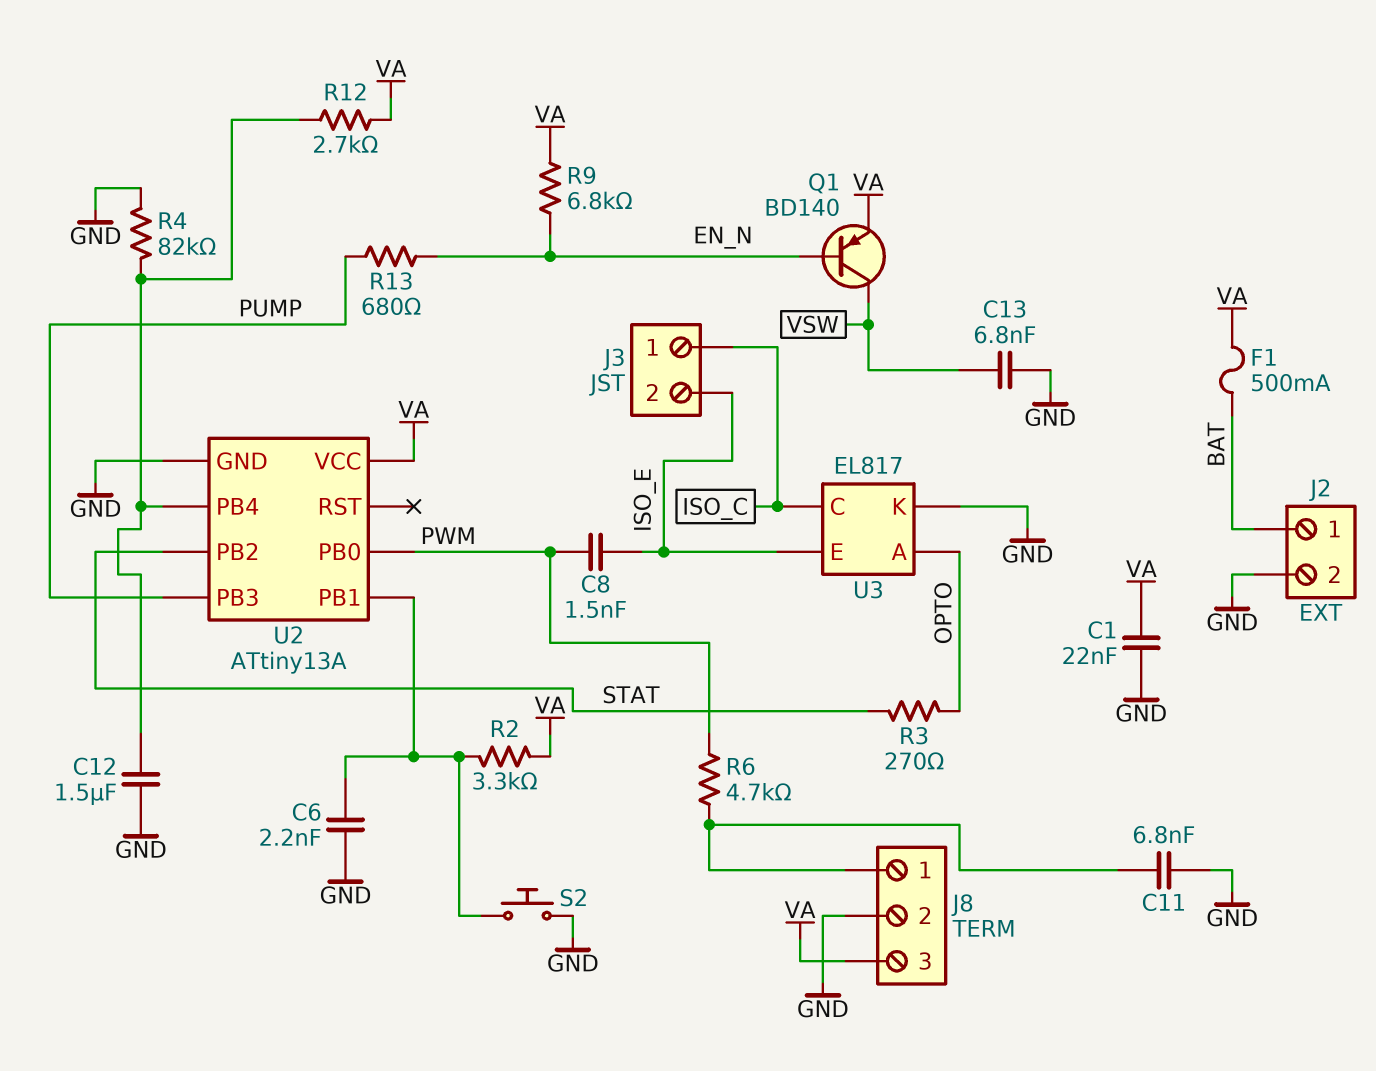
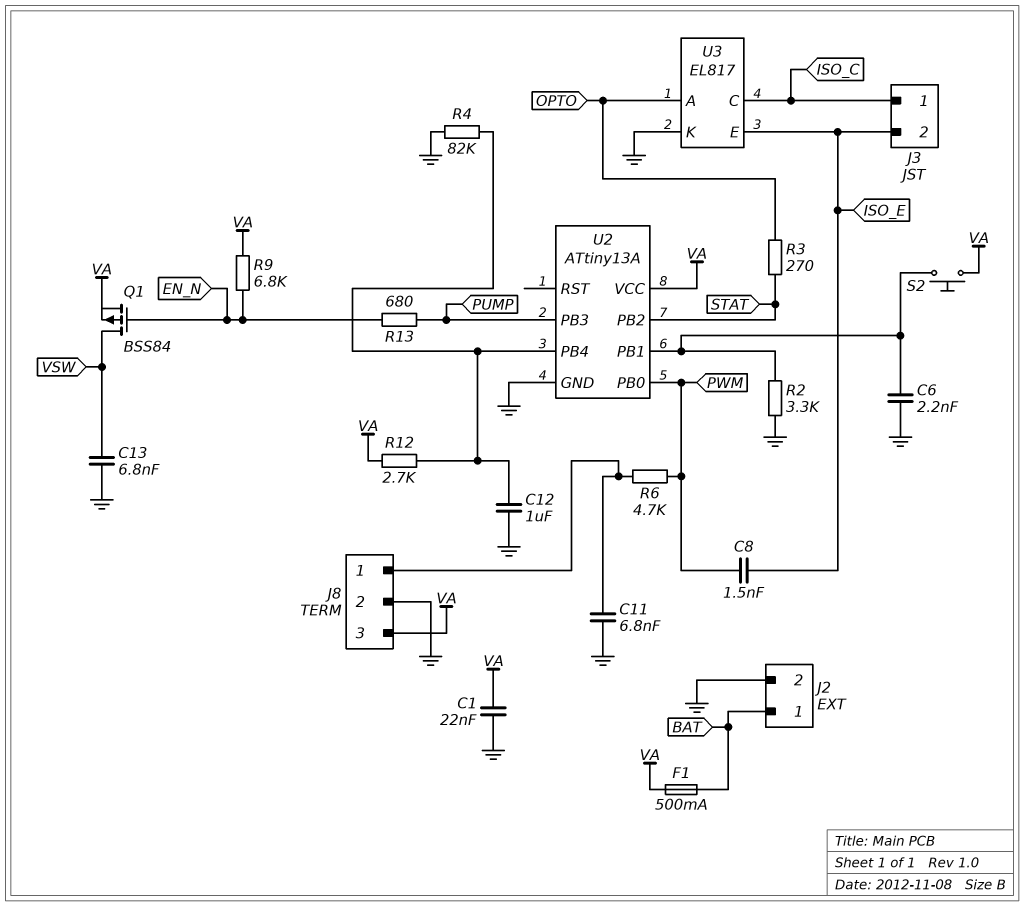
C12: 1.5uF (GND, U2/PB4) -> 1uF (GND, U2/PB4)
Q1: PNP BD140 (B EN_N, C VSW, E VA) -> PMOS BSS84 (G EN_N, D VSW, S VA)
R2: 3.3k (U2/PB1, VA) -> 3.3k (GND, U2/PB1)
S2: button (GND, U2/PB1) -> button (U2/PB1, VA)

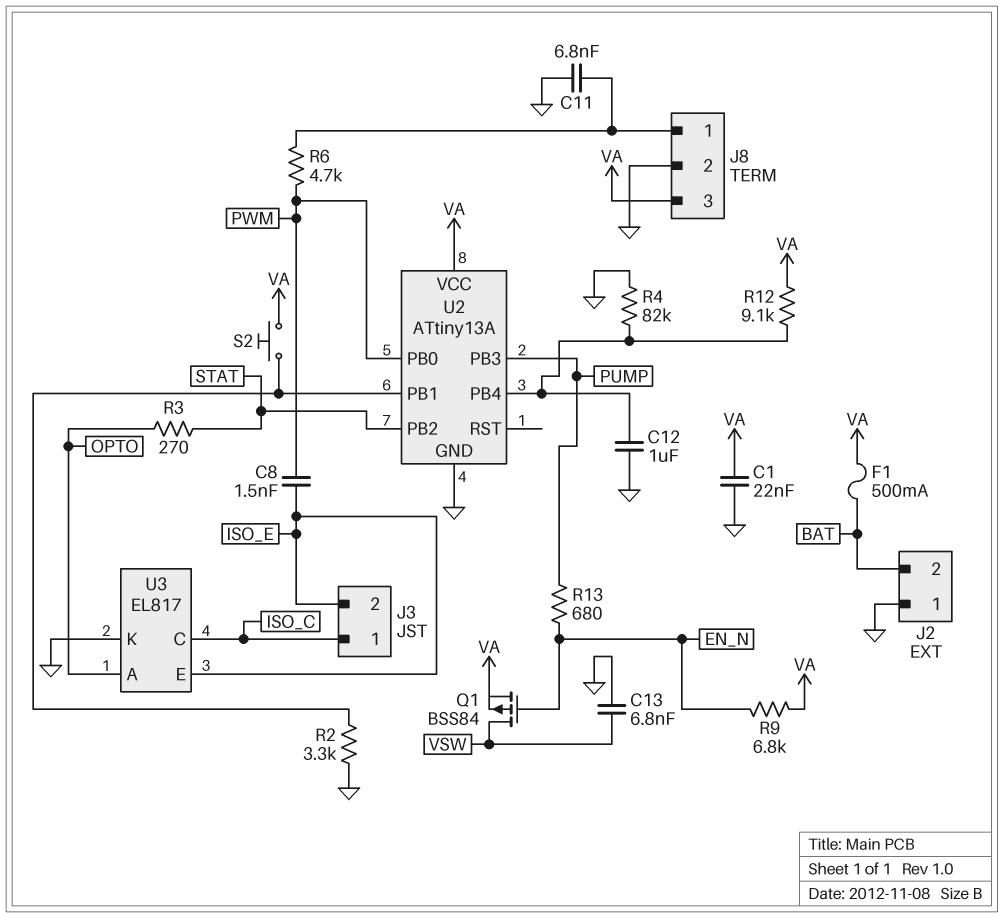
C6: 2.2nF (GND, U2/PB1) -> none
J2 pin 1: BAT -> GND
J2 pin 2: GND -> BAT
R12: 2.7k (U2/PB4, VA) -> 9.1k (U2/PB4, VA)

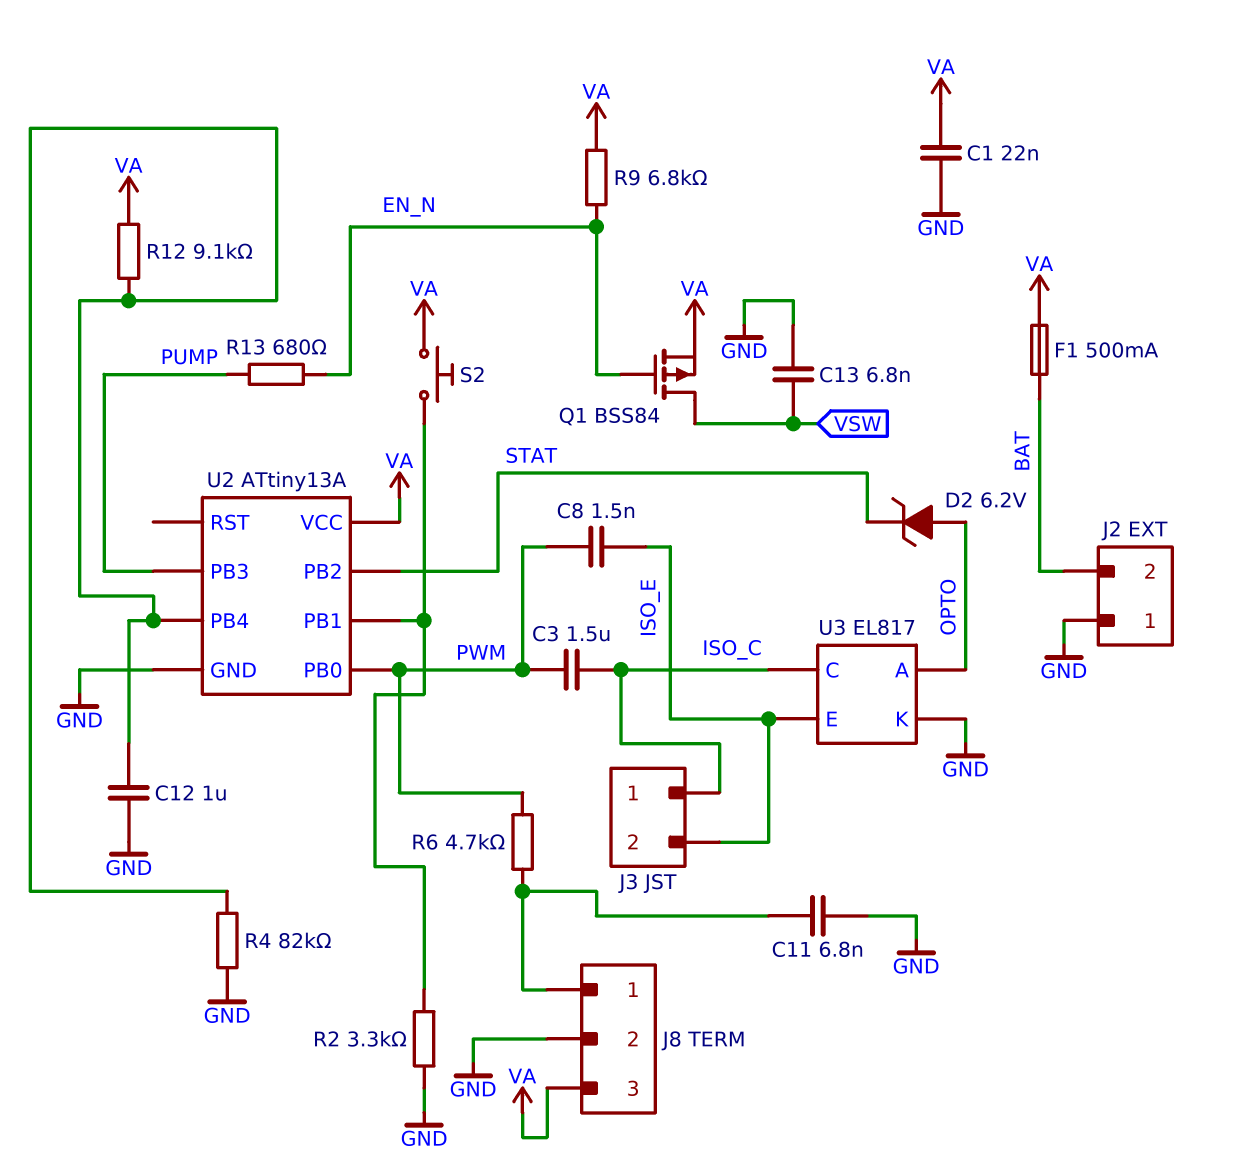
C3: none -> 1.5uF (ISO_C, PWM)
D2: none -> zener 6.2V (A OPTO, K STAT)
R3: 270 (OPTO, STAT) -> none

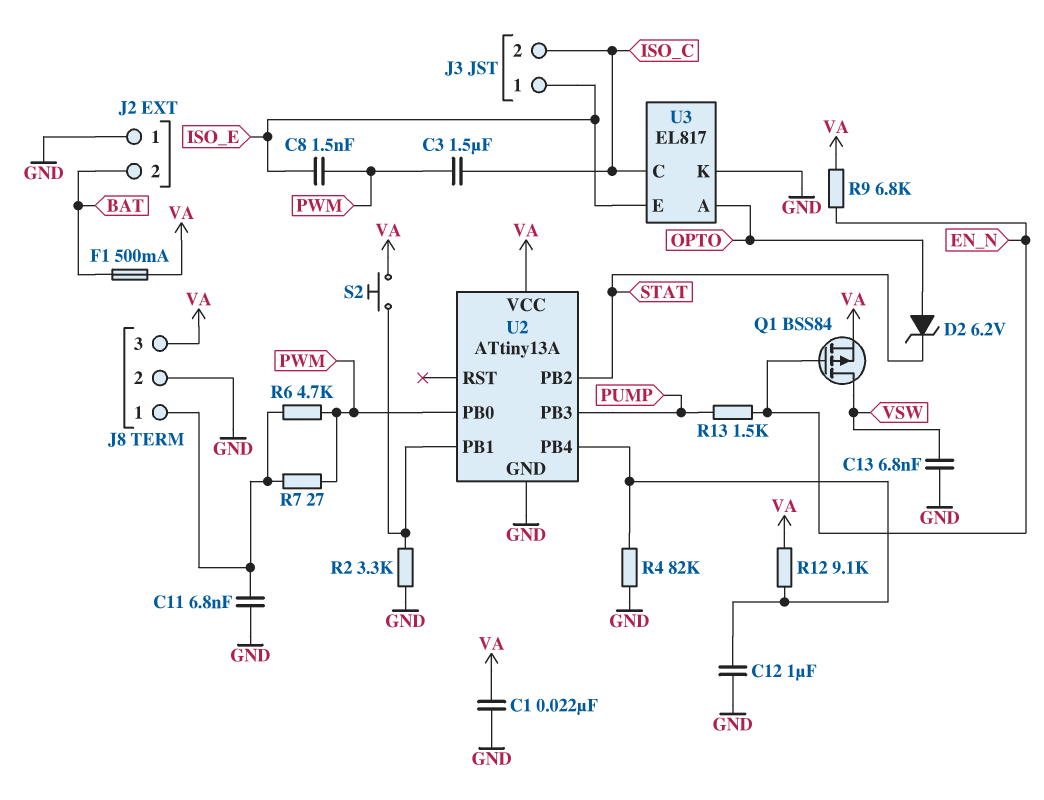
J3 pin 1: ISO_C -> ISO_E
J3 pin 2: ISO_E -> ISO_C
R7: none -> 27 (J8/1, PWM)
R13: 680 (EN_N, PUMP) -> 1.5k (EN_N, PUMP)

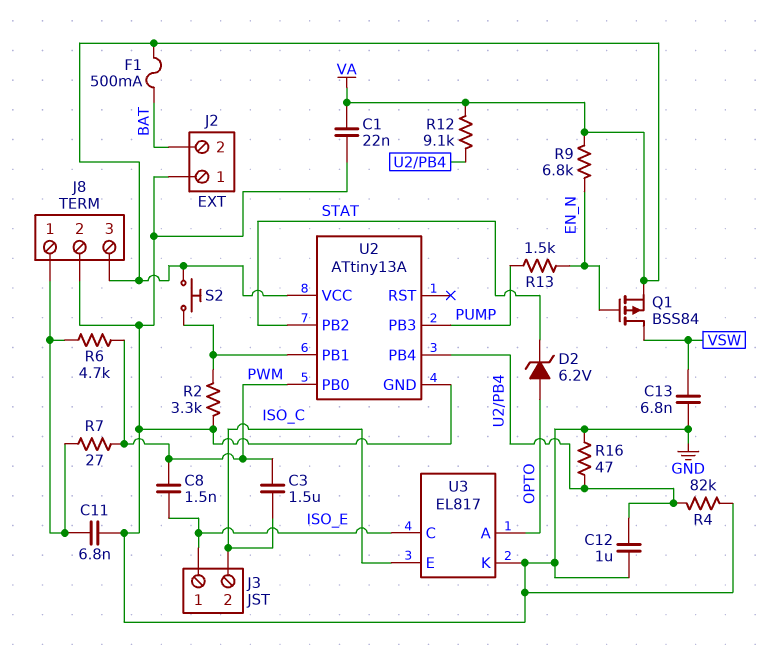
R16: none -> 47 (GND, U2/PB4)
U3 pin C: ISO_C -> ISO_E
U3 pin E: ISO_E -> ISO_C

